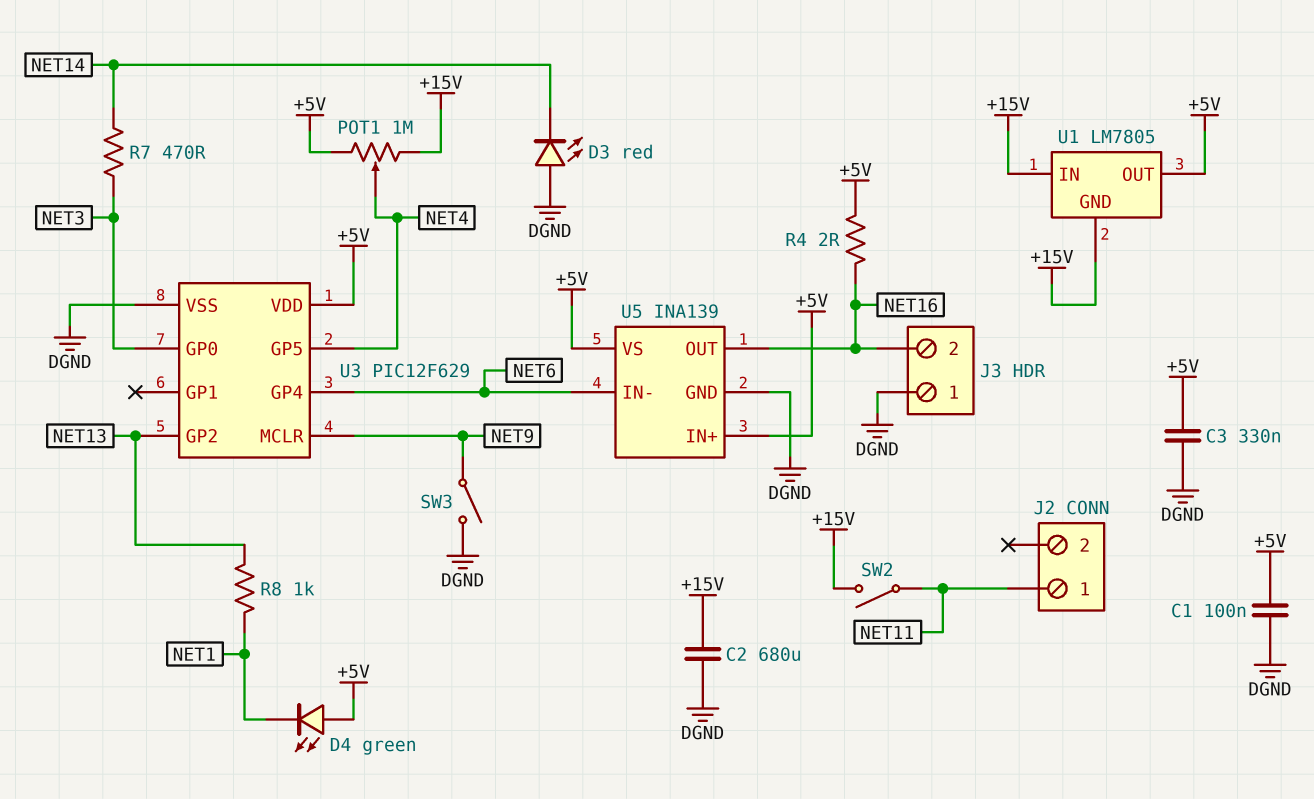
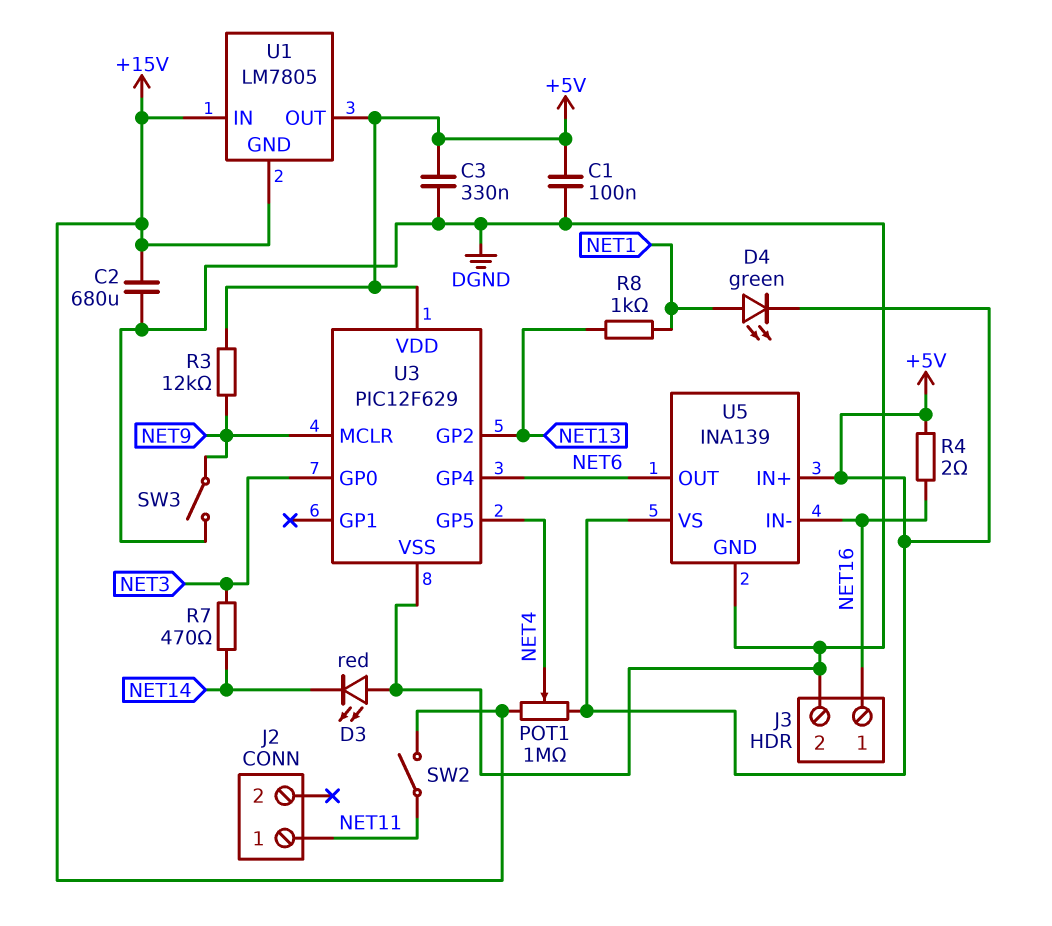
D4: LED green (A +5V, K NET1) -> LED green (A NET1, K +5V)
J3 pin 1: DGND -> NET16
J3 pin 2: NET16 -> DGND
R3: none -> 12k (+5V, NET9)
U5 pin IN-: NET6 -> NET16
U5 pin OUT: NET16 -> NET6

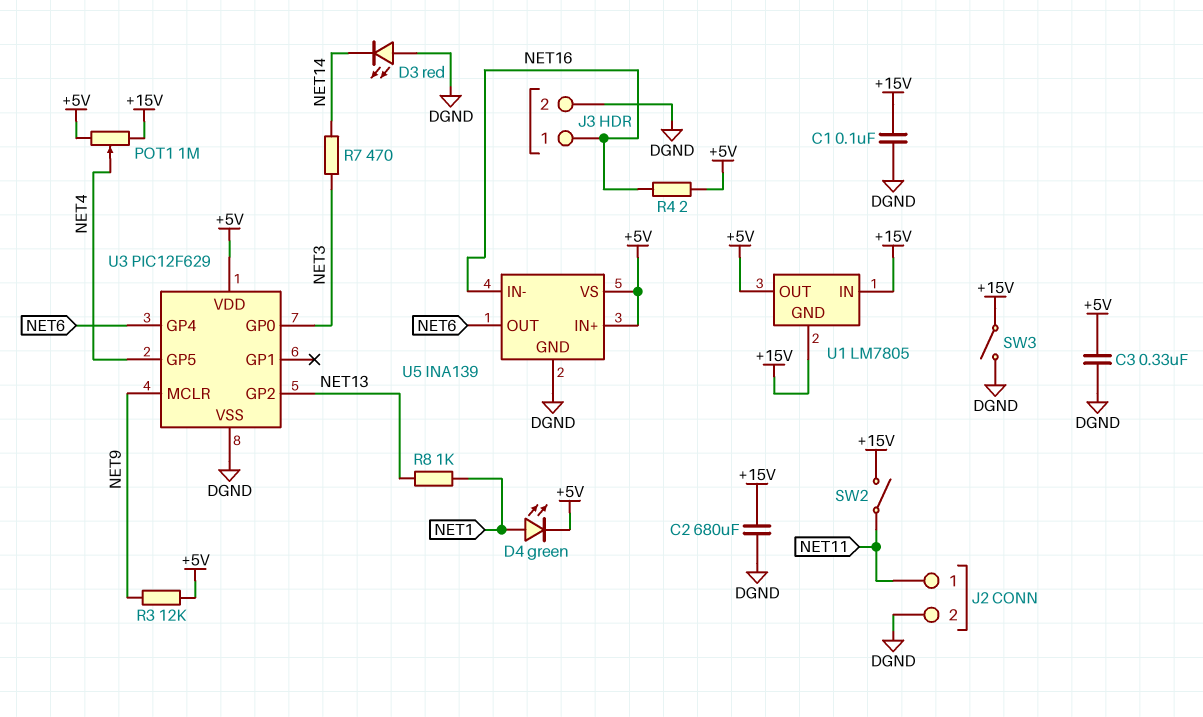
C1: 100nF (+5V, DGND) -> 100nF (+15V, DGND)
J2 pin 2: none -> DGND
SW3: switch (DGND, NET9) -> switch (+15V, DGND)

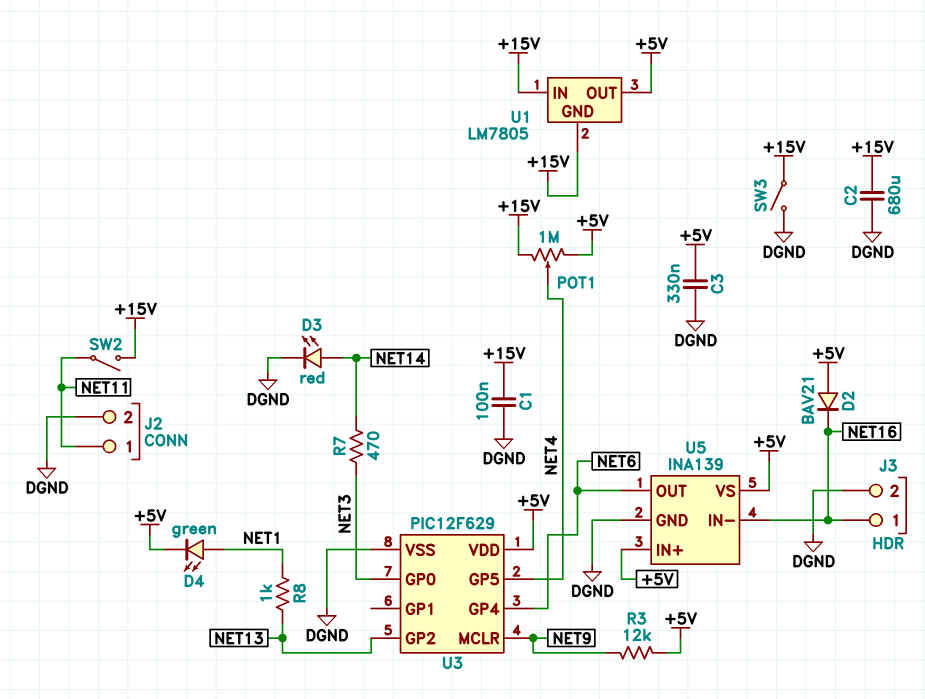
D2: none -> diode BAV21 (A +5V, K NET16)
D3: LED red (A DGND, K NET14) -> LED red (A NET14, K DGND)
R4: 2 (+5V, NET16) -> none

